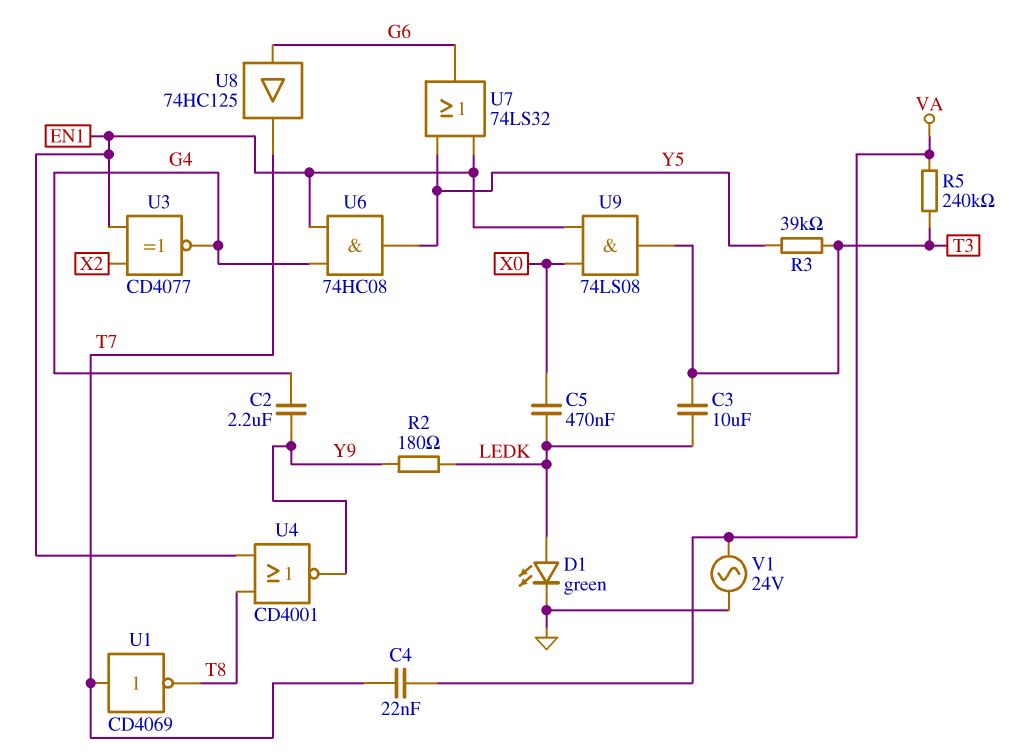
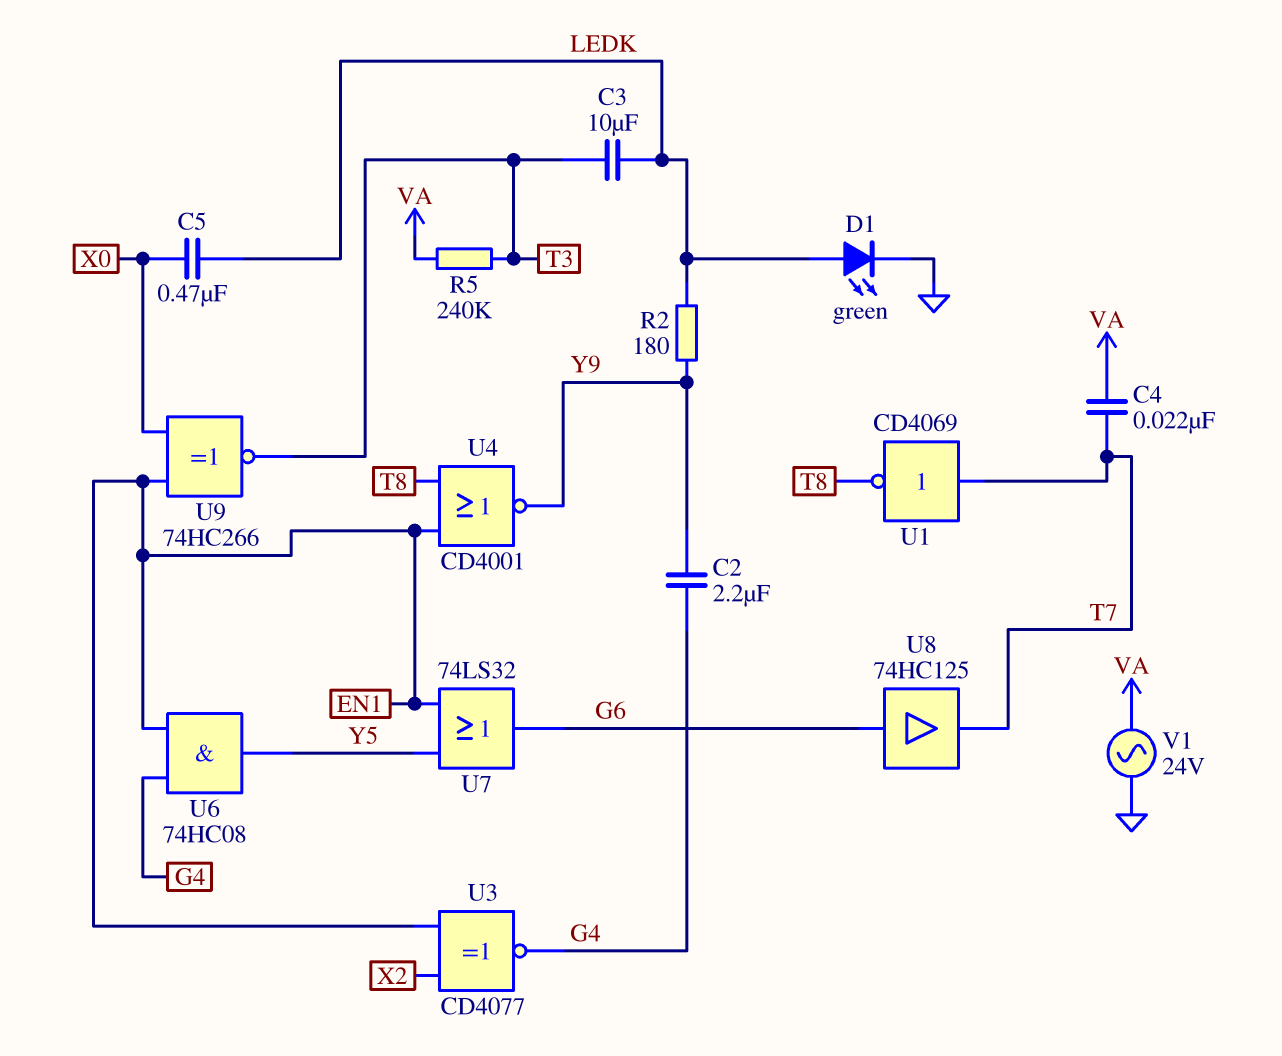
R3: 39k (T3, Y5) -> none
U9: AND 74LS08 (in EN1, in X0, out T3) -> XNOR 74HC266 (in EN1, in X0, out T3)

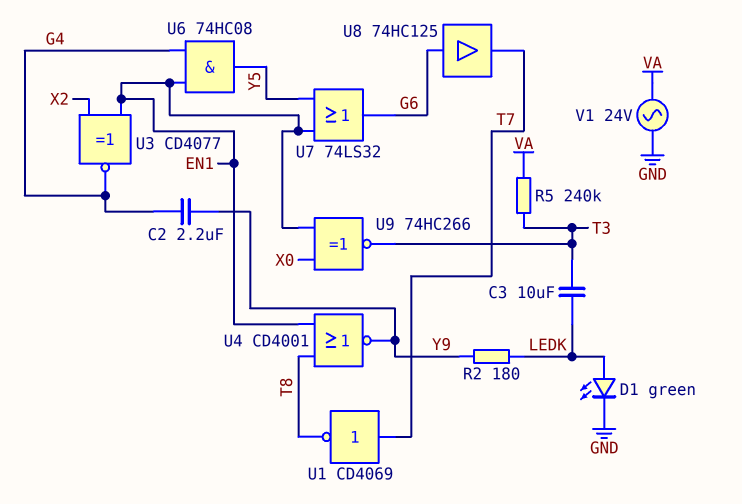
C4: 22nF (T7, VA) -> none
C5: 470nF (LEDK, X0) -> none

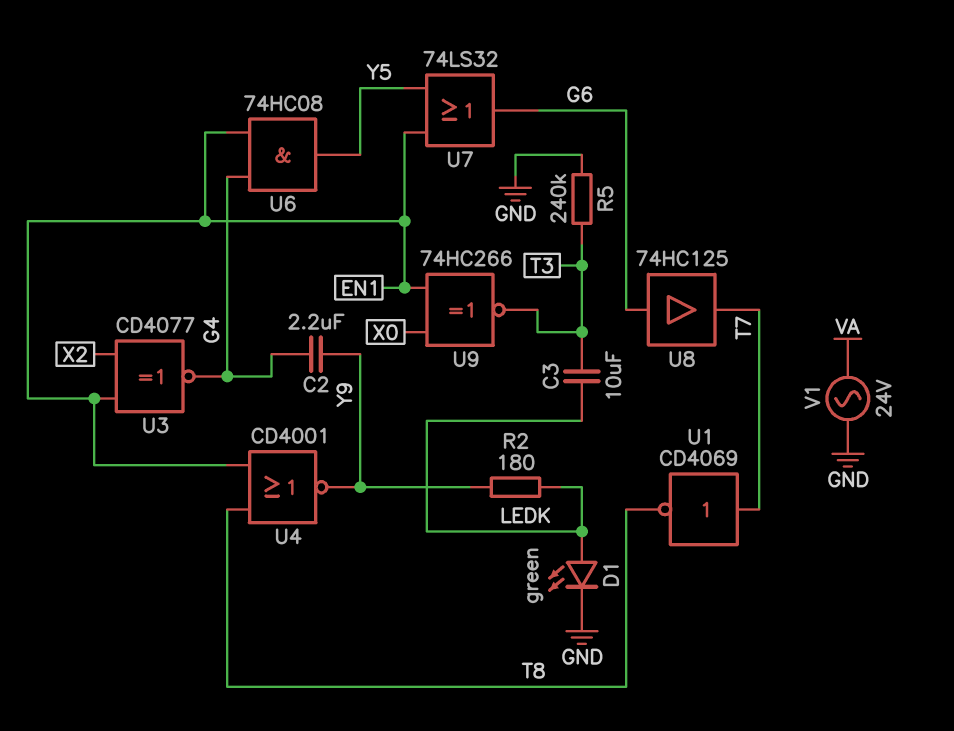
R5: 240k (T3, VA) -> 240k (GND, T3)

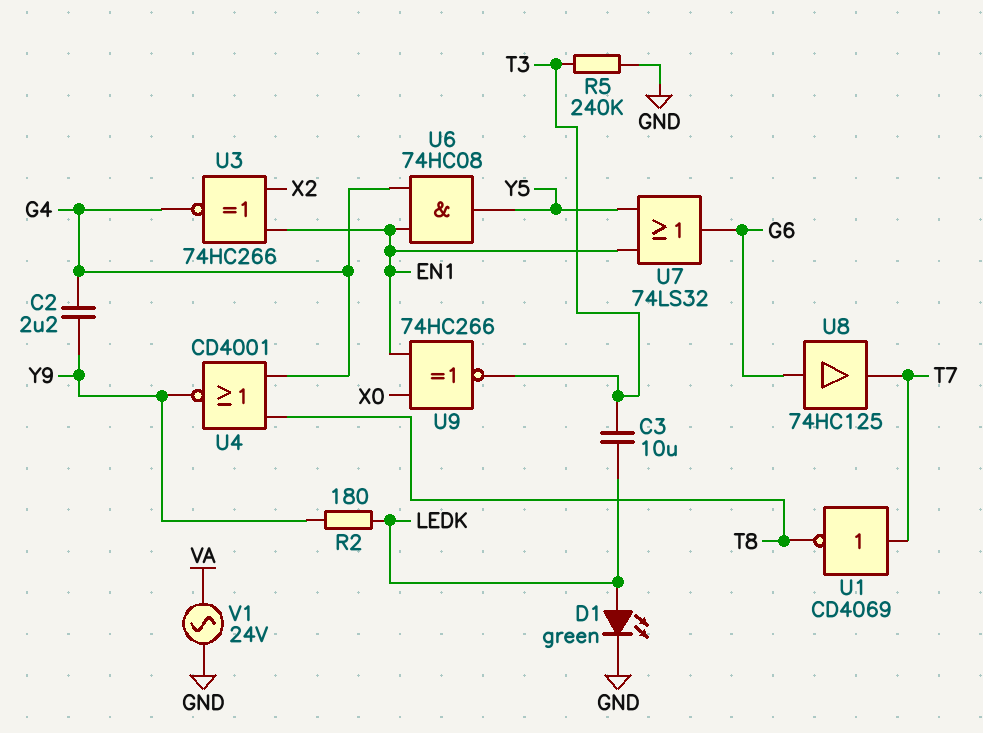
U3: XNOR CD4077 (in EN1, in X2, out G4) -> XNOR 74HC266 (in EN1, in X2, out G4)
U4: NOR CD4001 (in EN1, in T8, out Y9) -> NOR CD4001 (in G4, in T8, out Y9)

